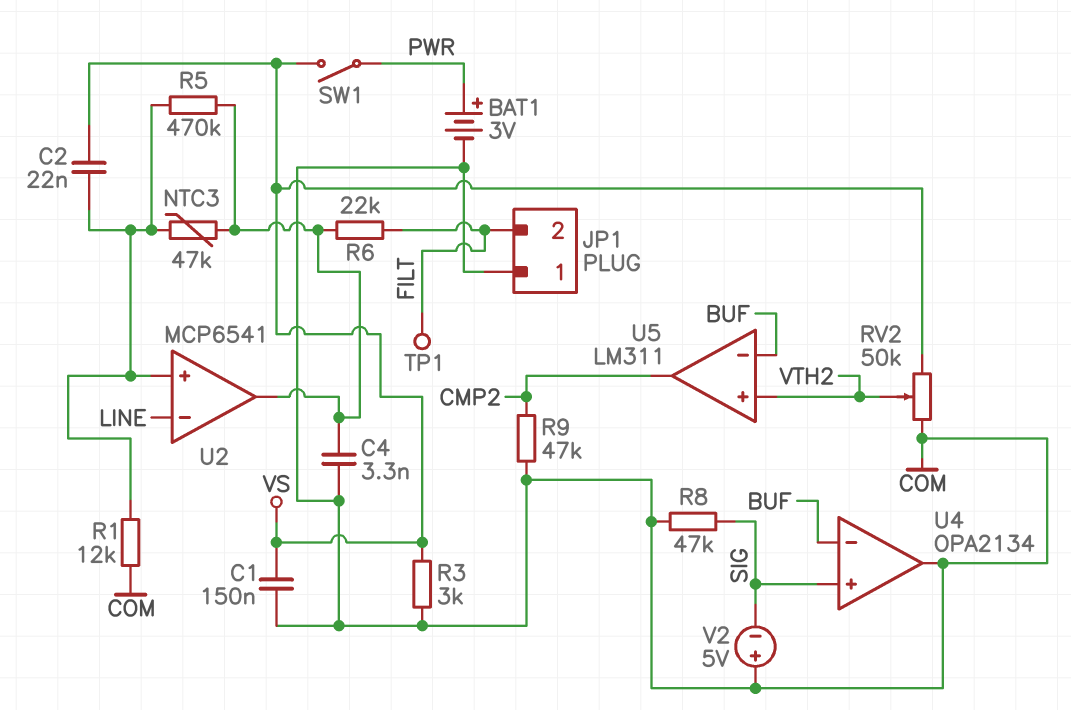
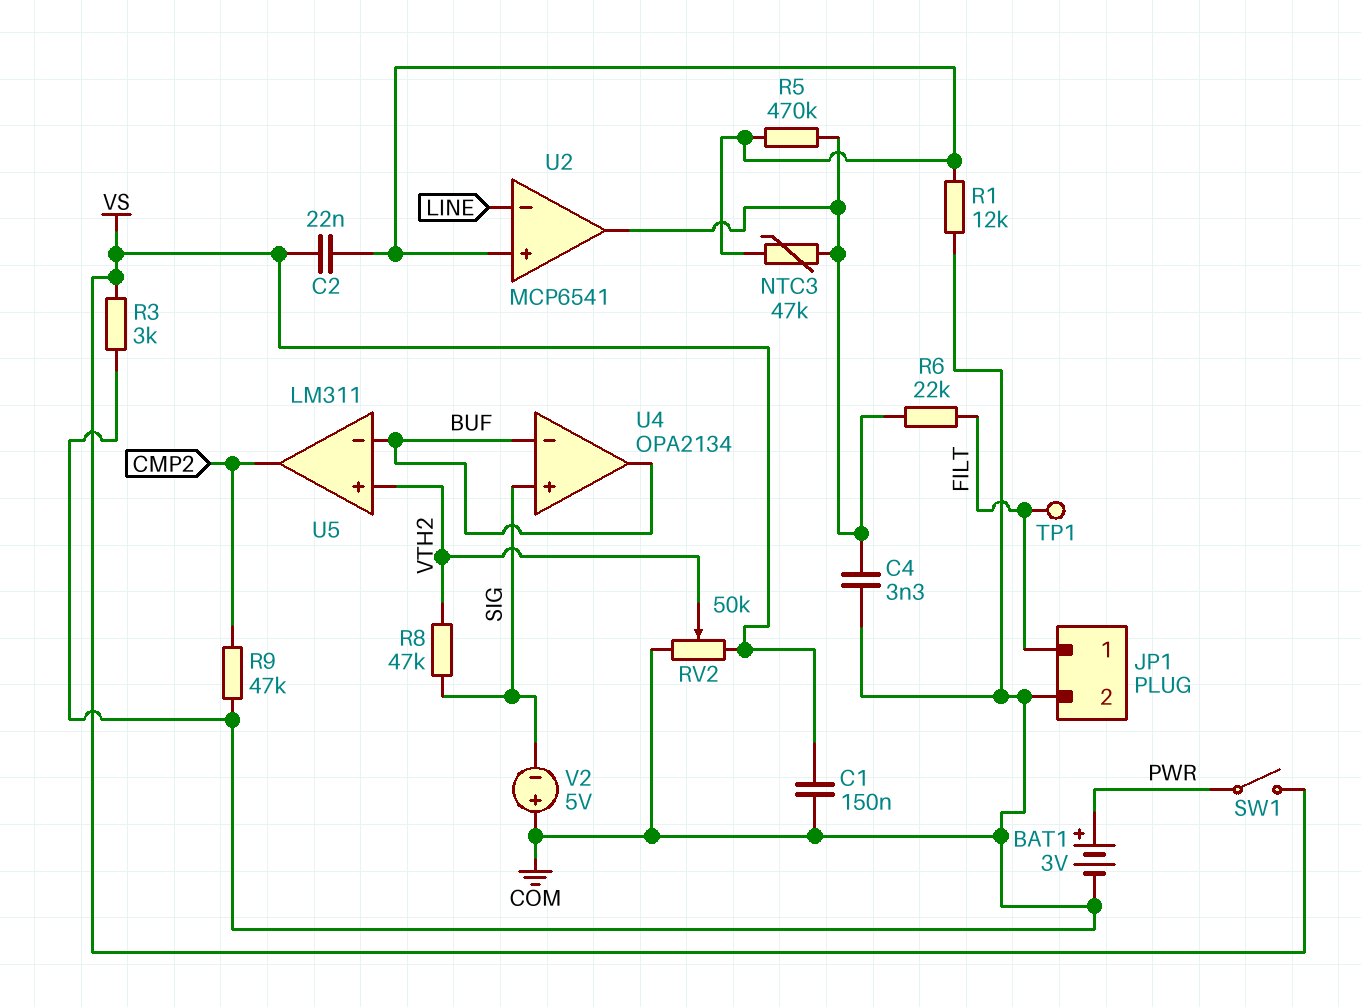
JP1 pin 1: COM -> FILT
JP1 pin 2: FILT -> COM
R8: 47k (COM, SIG) -> 47k (SIG, VTH2)
U4 pin out: COM -> BUF

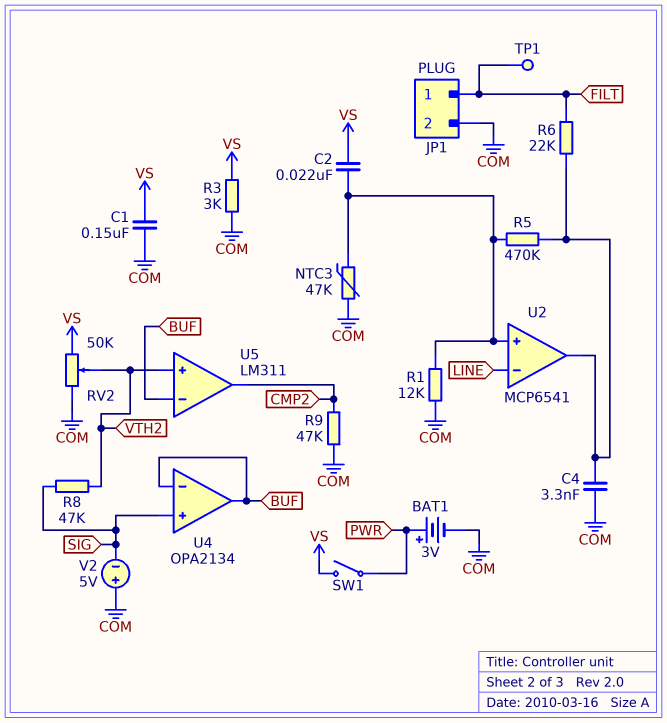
NTC3: 47k (U2/in+, U2/out) -> 47k (COM, U2/in+)

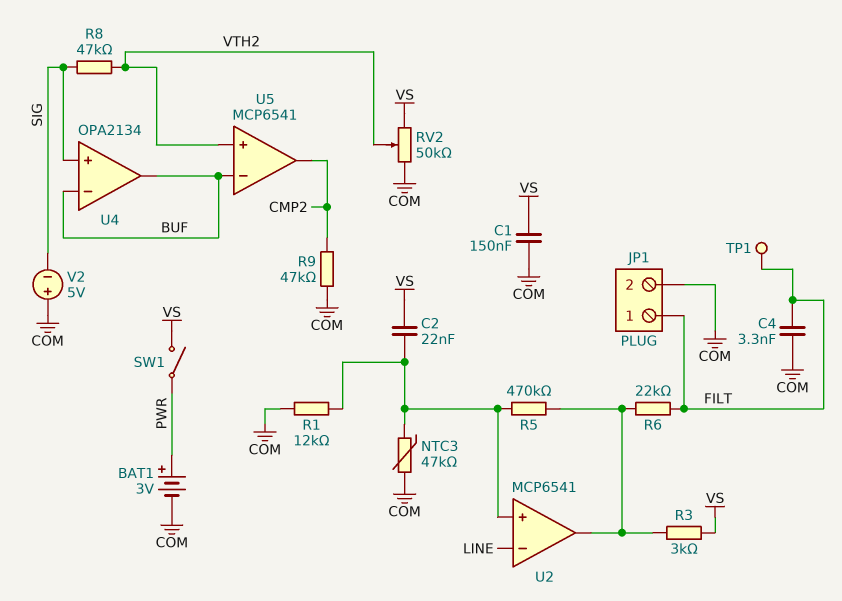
C4: 3.3nF (COM, U2/out) -> 3.3nF (COM, FILT)
R3: 3k (COM, VS) -> 3k (U2/out, VS)
U5: LM311 -> MCP6541

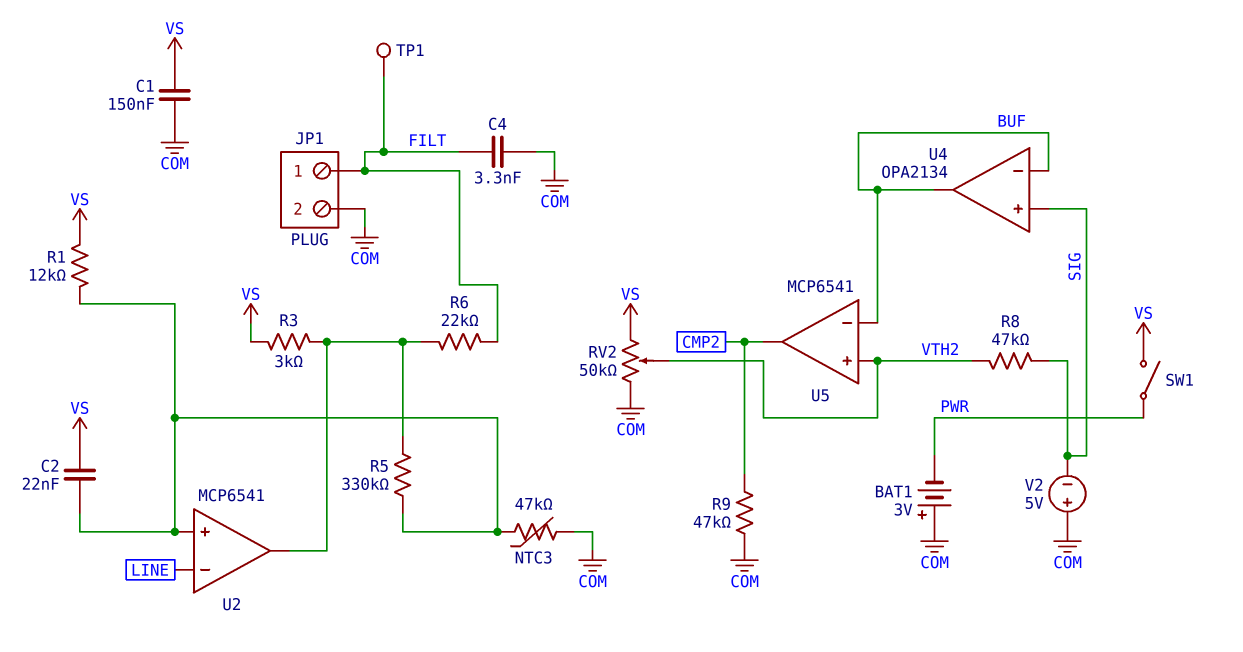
BAT1: 3V (plus PWR, minus COM) -> 3V (plus COM, minus PWR)
R1: 12k (COM, U2/in+) -> 12k (U2/in+, VS)
R5: 470k (U2/in+, U2/out) -> 330k (U2/in+, U2/out)

